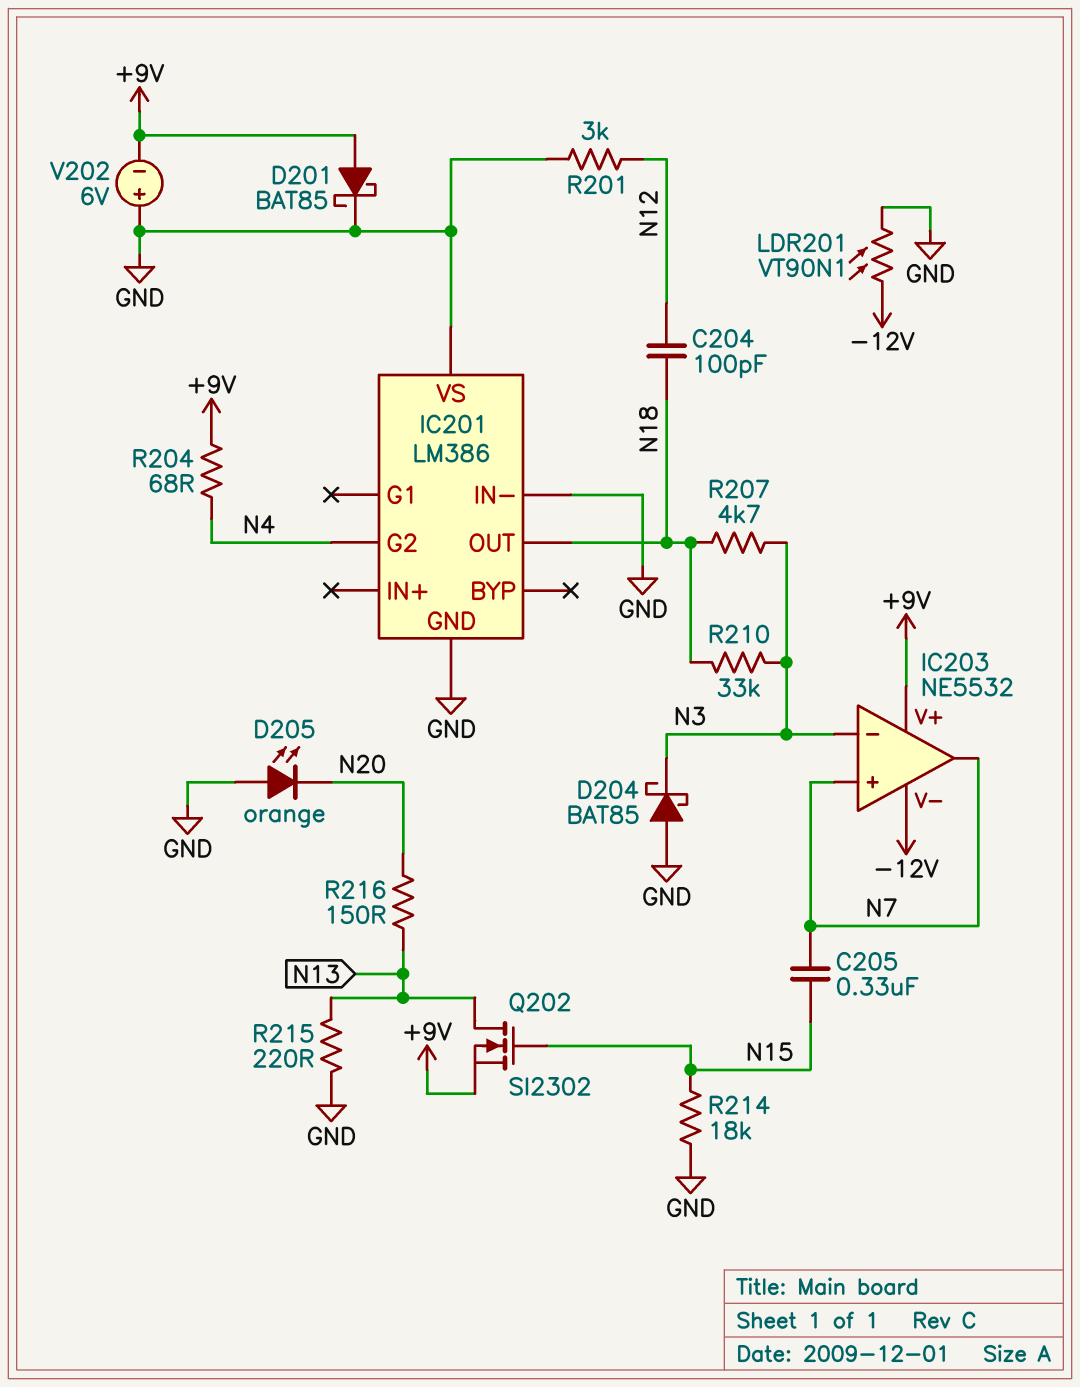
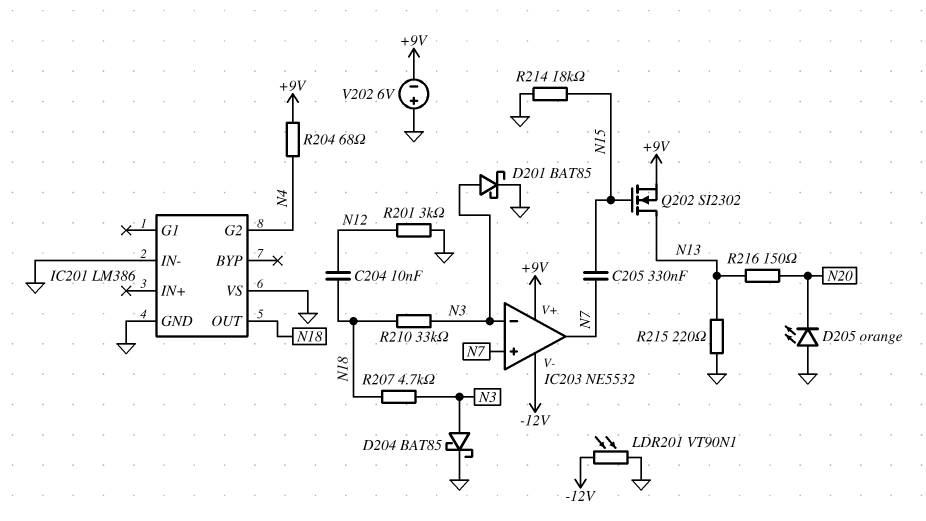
C204: 100pF (N12, N18) -> 10nF (N12, N18)
D201: schottky BAT85 (A +9V, K GND) -> schottky BAT85 (A N3, K GND)
D204: schottky BAT85 (A GND, K N3) -> schottky BAT85 (A N3, K GND)

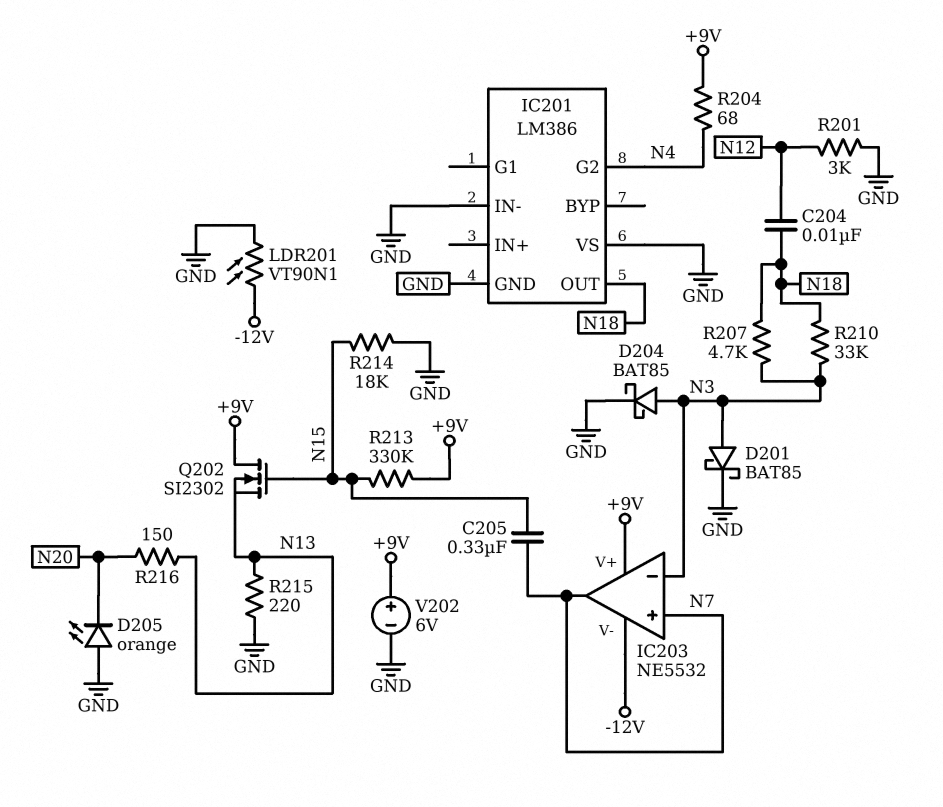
Q202: NMOS SI2302 (G N15, D N13, S +9V) -> NMOS SI2302 (G N15, D +9V, S N13)
R213: none -> 330k (+9V, N15)
V202: 6V (plus GND, minus +9V) -> 6V (plus +9V, minus GND)

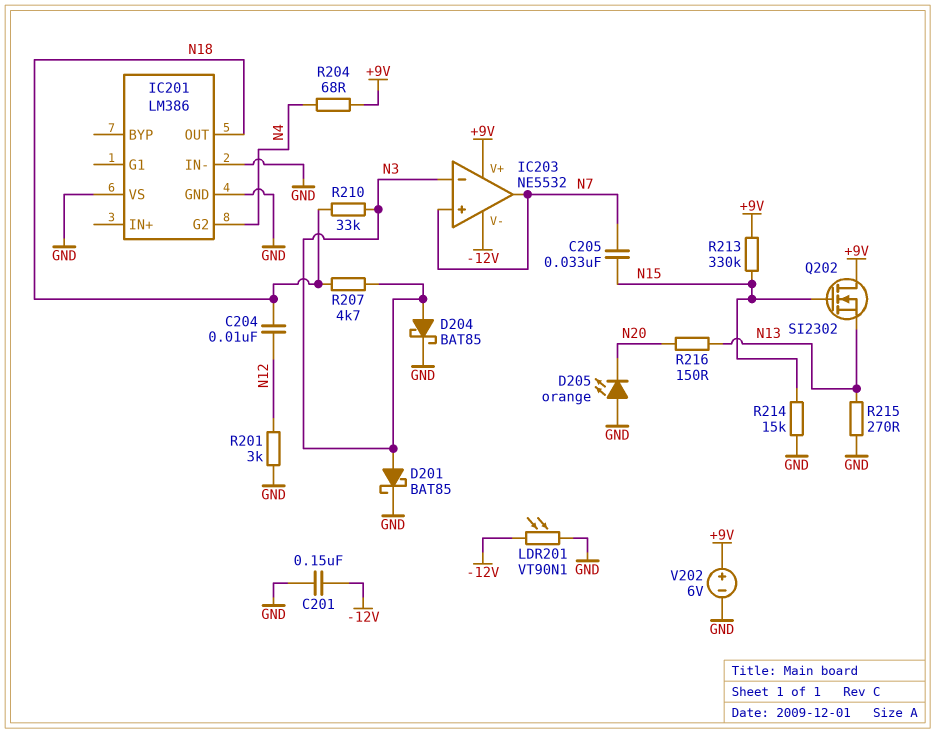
C201: none -> 150nF (-12V, GND)
C205: 330nF (N7, N15) -> 33nF (N7, N15)
R214: 18k (GND, N15) -> 15k (GND, N15)
R215: 220 (GND, N13) -> 270 (GND, N13)

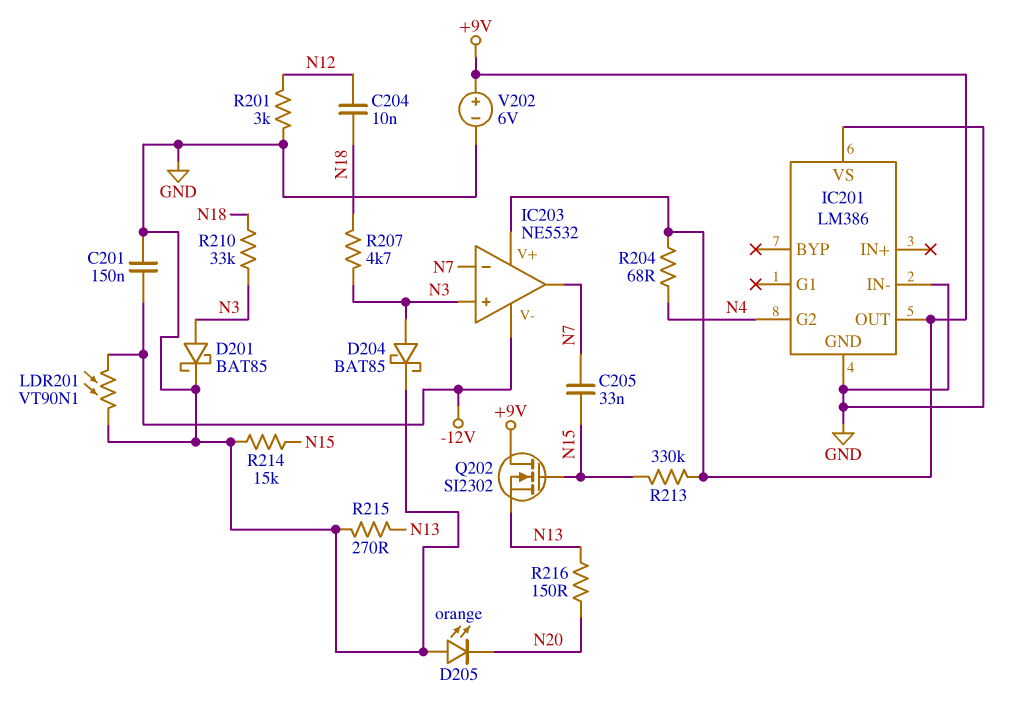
IC201 pin OUT: N18 -> +9V
IC203 pin in+: N7 -> N3
IC203 pin in-: N3 -> N7

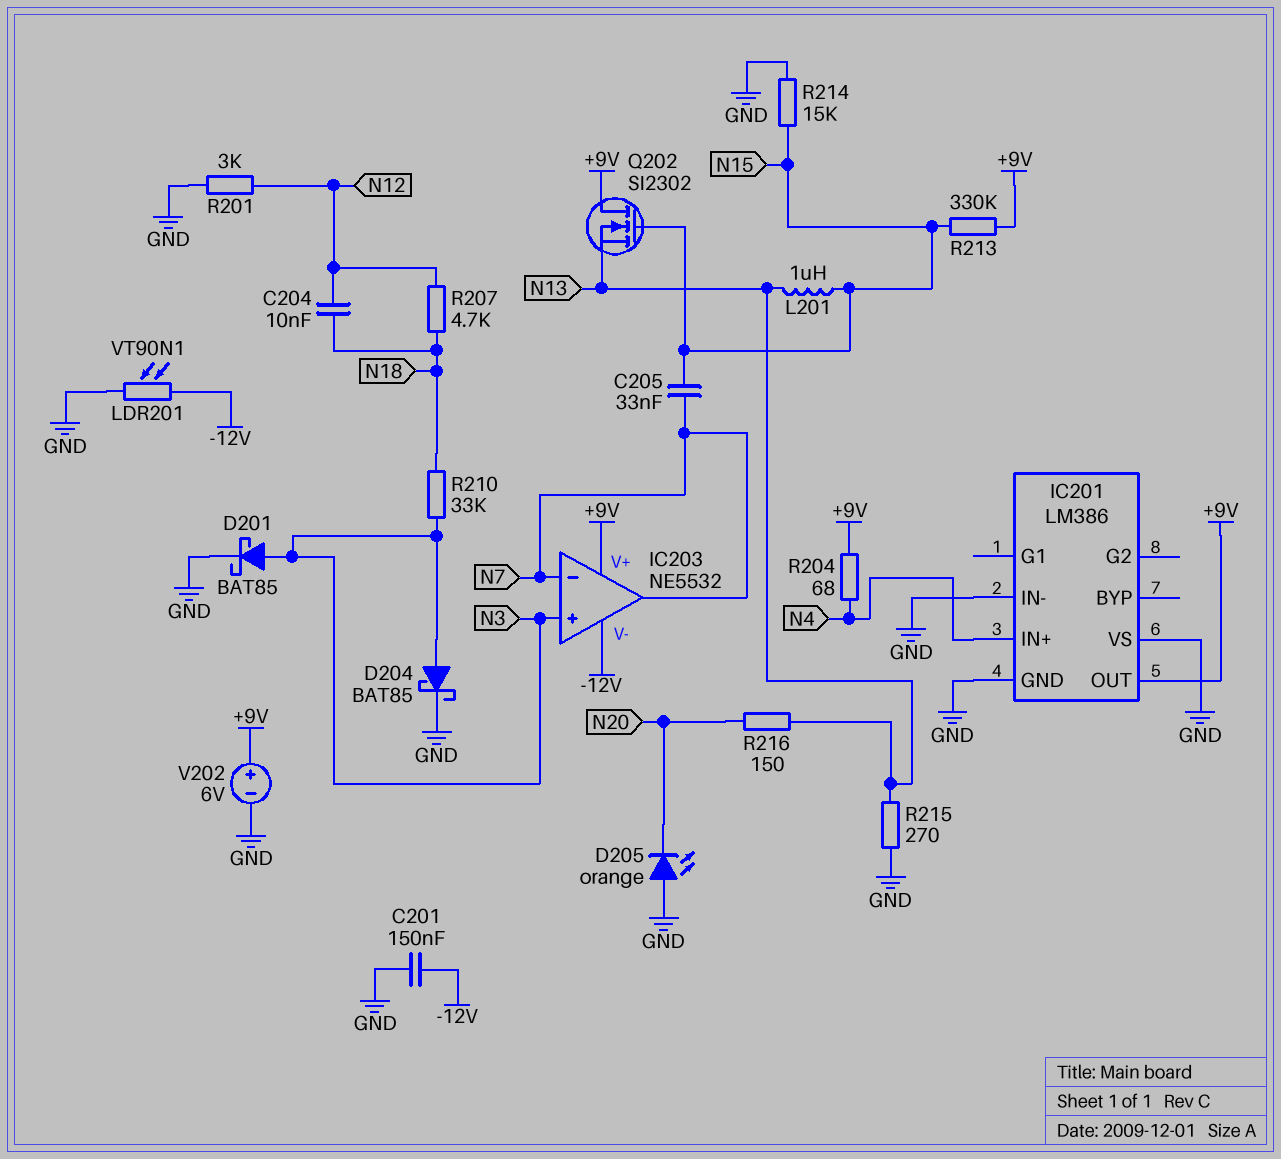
IC201 pin G2: N4 -> none
IC201 pin IN+: none -> N4
L201: none -> 1uH (N13, N15)
R207: 4.7k (N3, N18) -> 4.7k (N12, N18)

